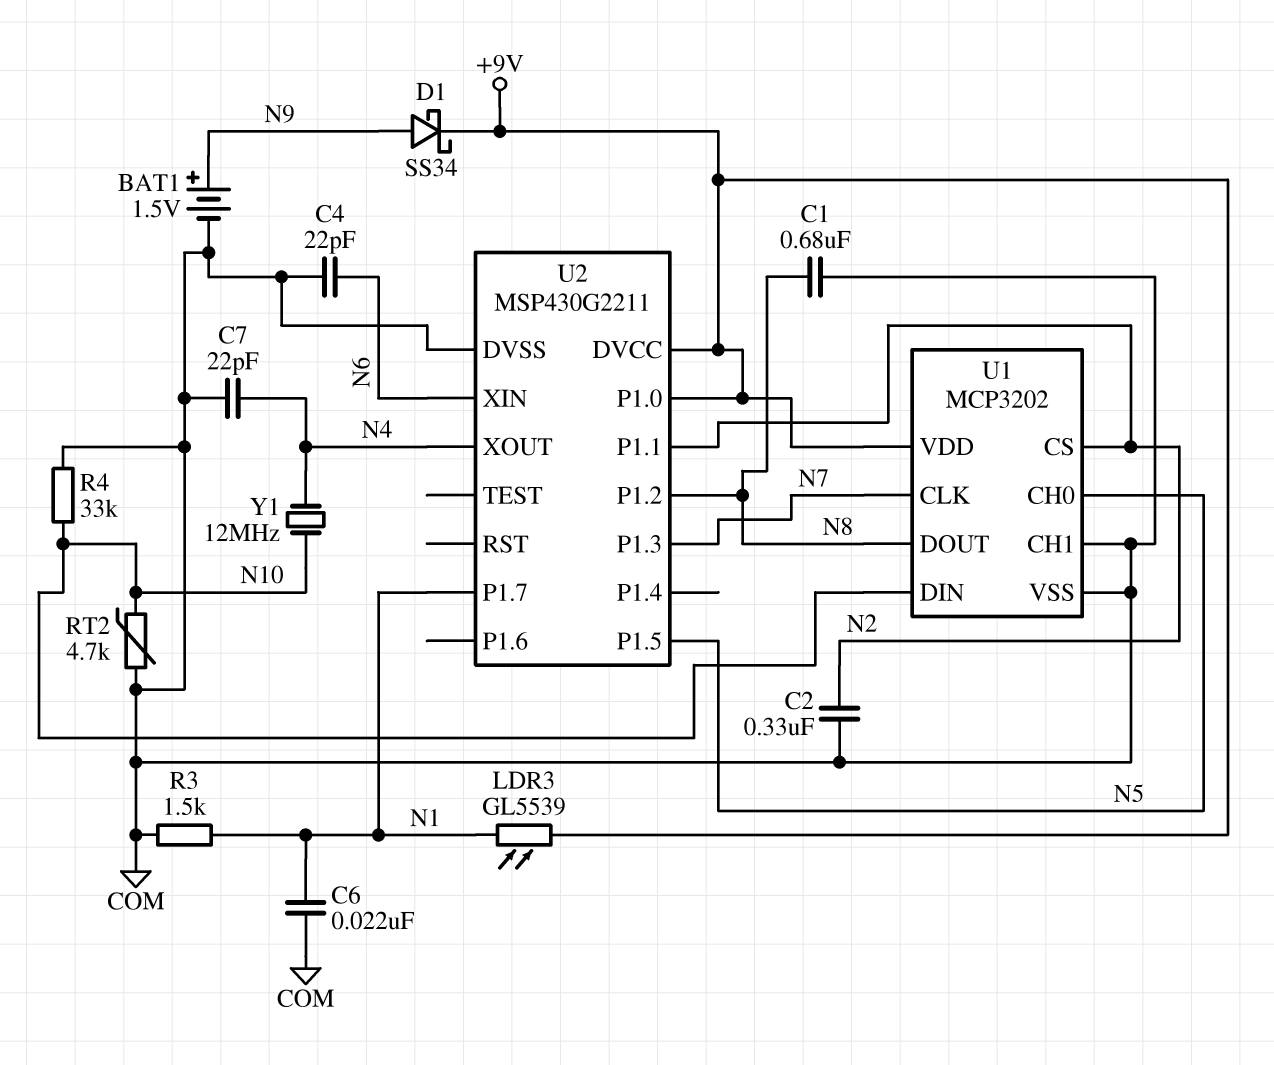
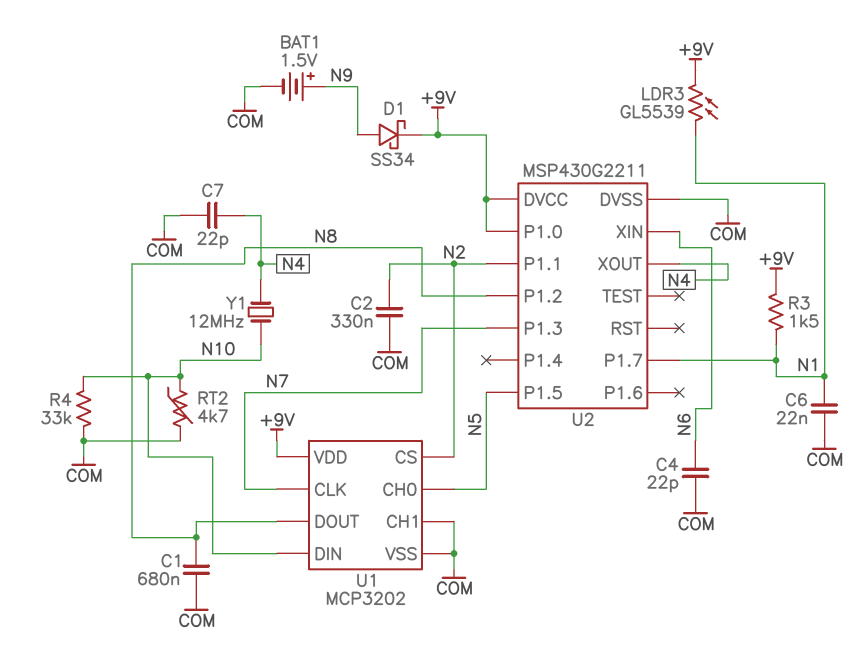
R3: 1.5k (COM, N1) -> 1.5k (+9V, N1)

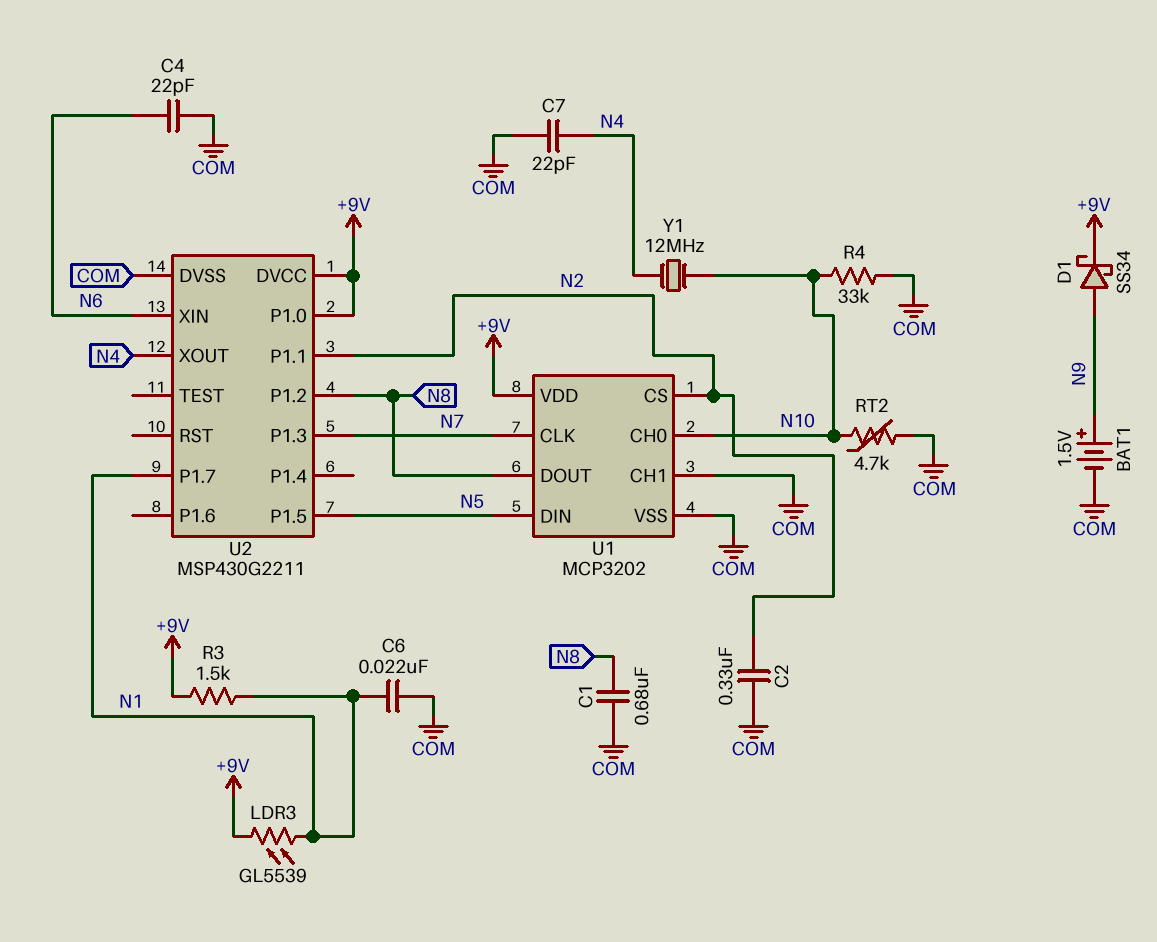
U1 pin CH0: N5 -> N10
U1 pin DIN: N10 -> N5

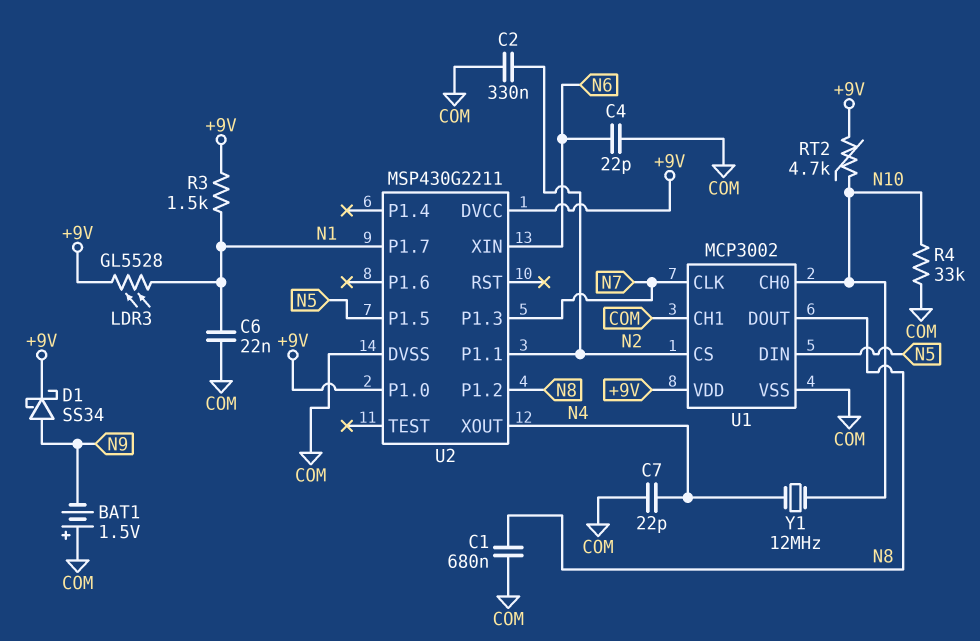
BAT1: 1.5V (plus N9, minus COM) -> 1.5V (plus COM, minus N9)
LDR3: GL5539 (+9V, N1) -> GL5528 (+9V, N1)
RT2: 4.7k (COM, N10) -> 4.7k (+9V, N10)
U1: MCP3202 -> MCP3002

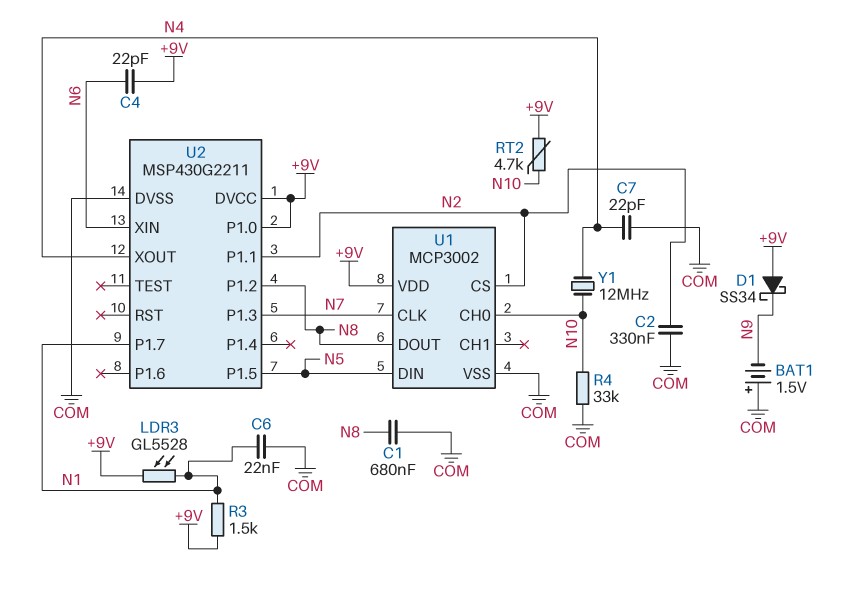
C4: 22pF (COM, N6) -> 22pF (+9V, N6)
D1: schottky SS34 (A N9, K +9V) -> schottky SS34 (A +9V, K N9)
U1 pin CH1: COM -> none

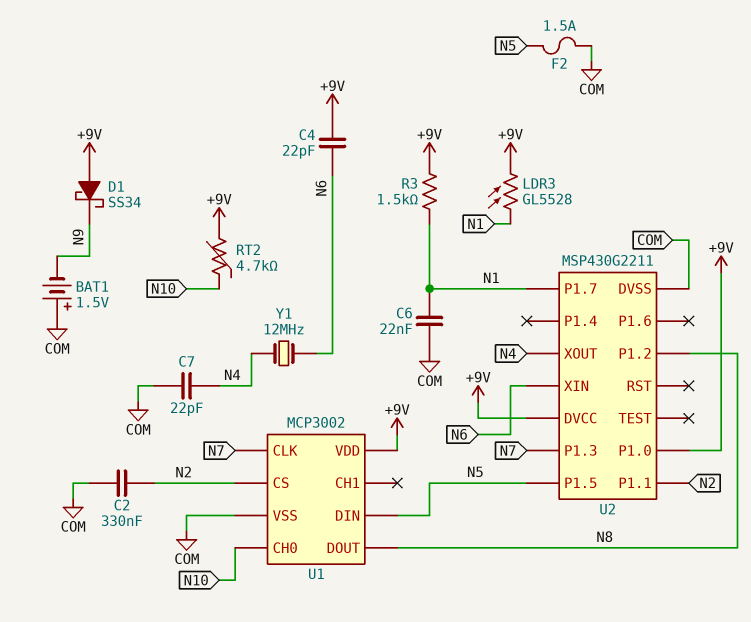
C1: 680nF (COM, N8) -> none
F2: none -> 1.5A (COM, N5)
R4: 33k (COM, N10) -> none
Y1: 12MHz (N4, N10) -> 12MHz (N4, N6)

